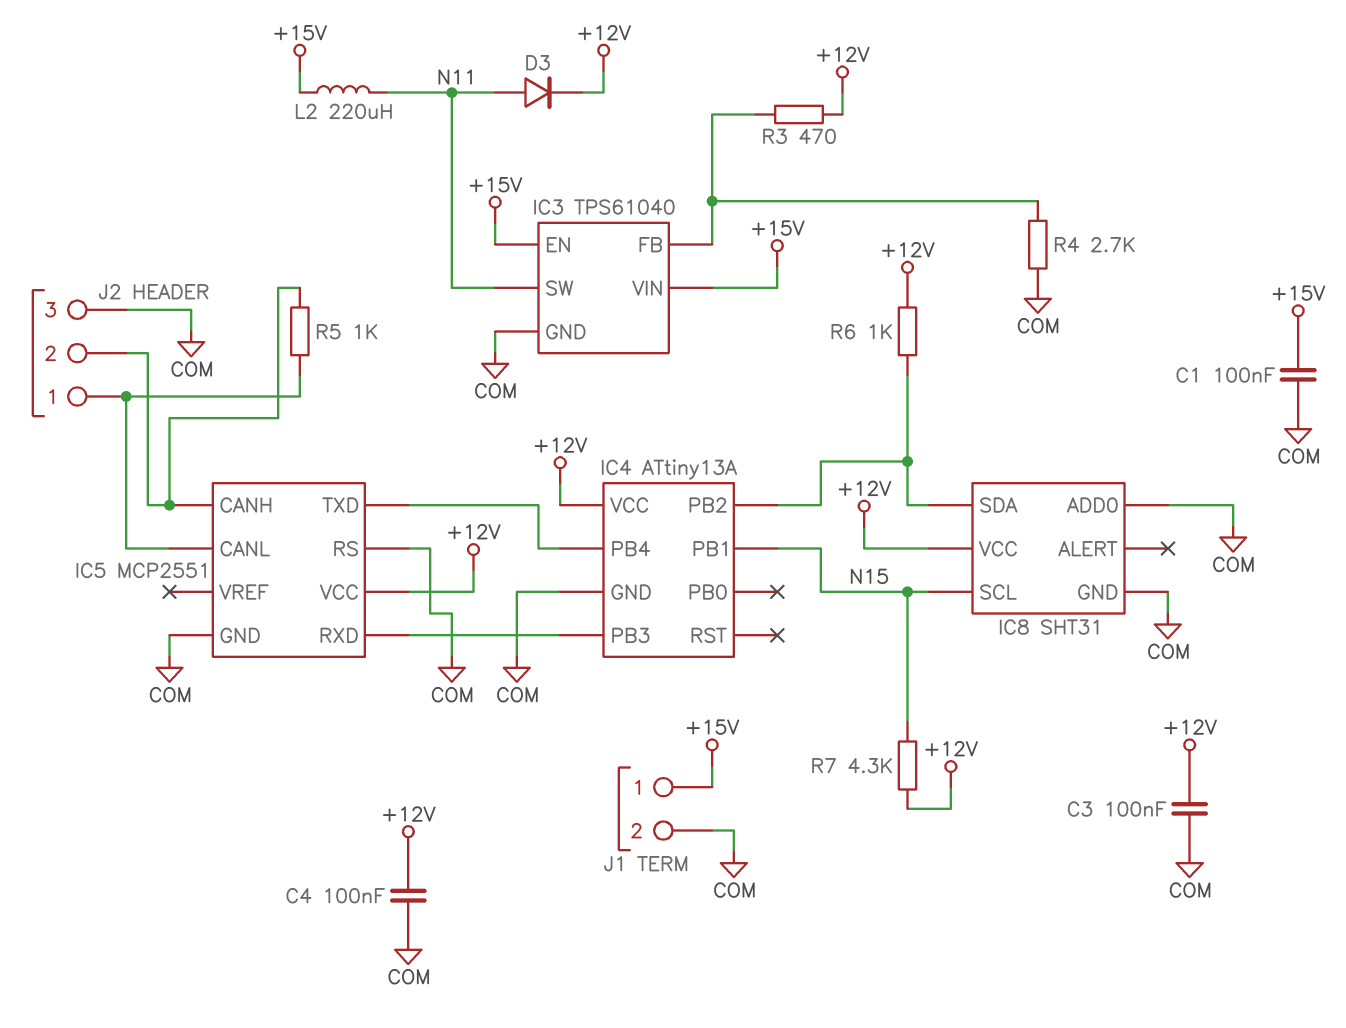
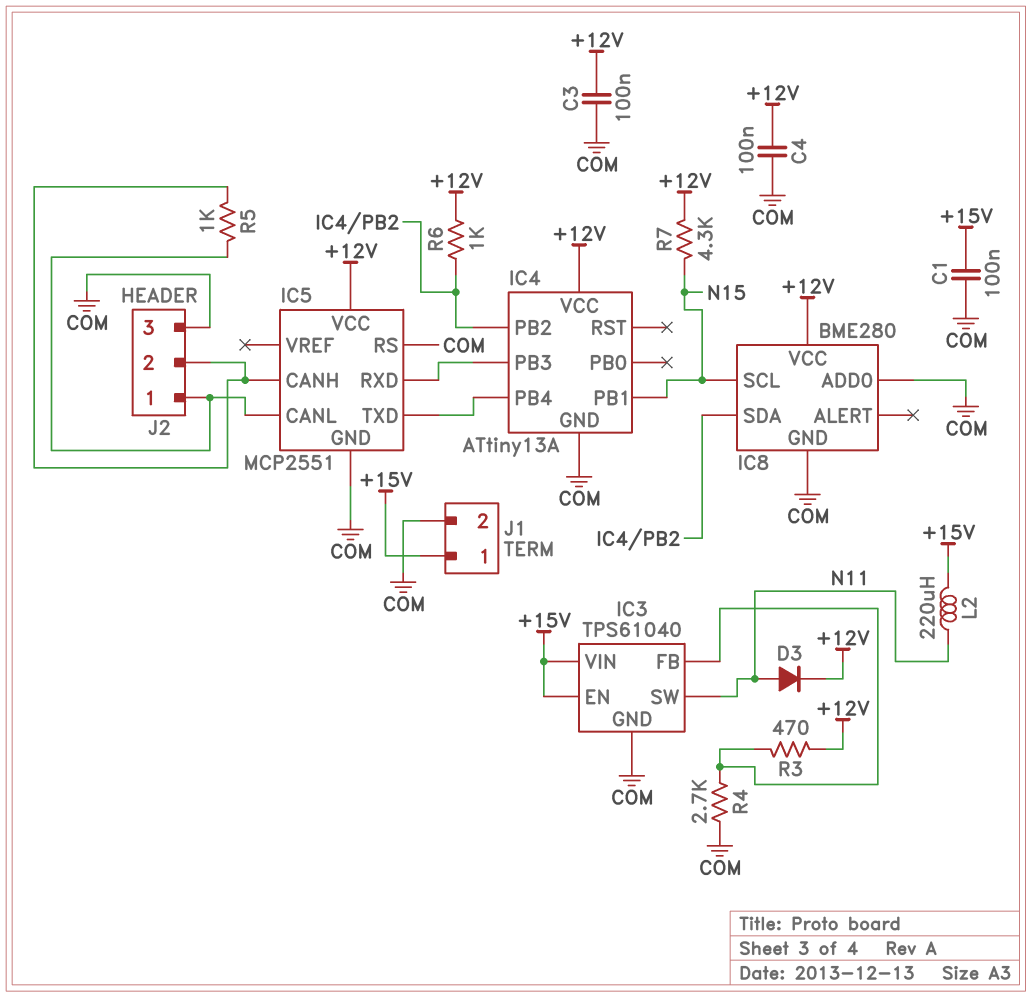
IC8: SHT31 -> BME280

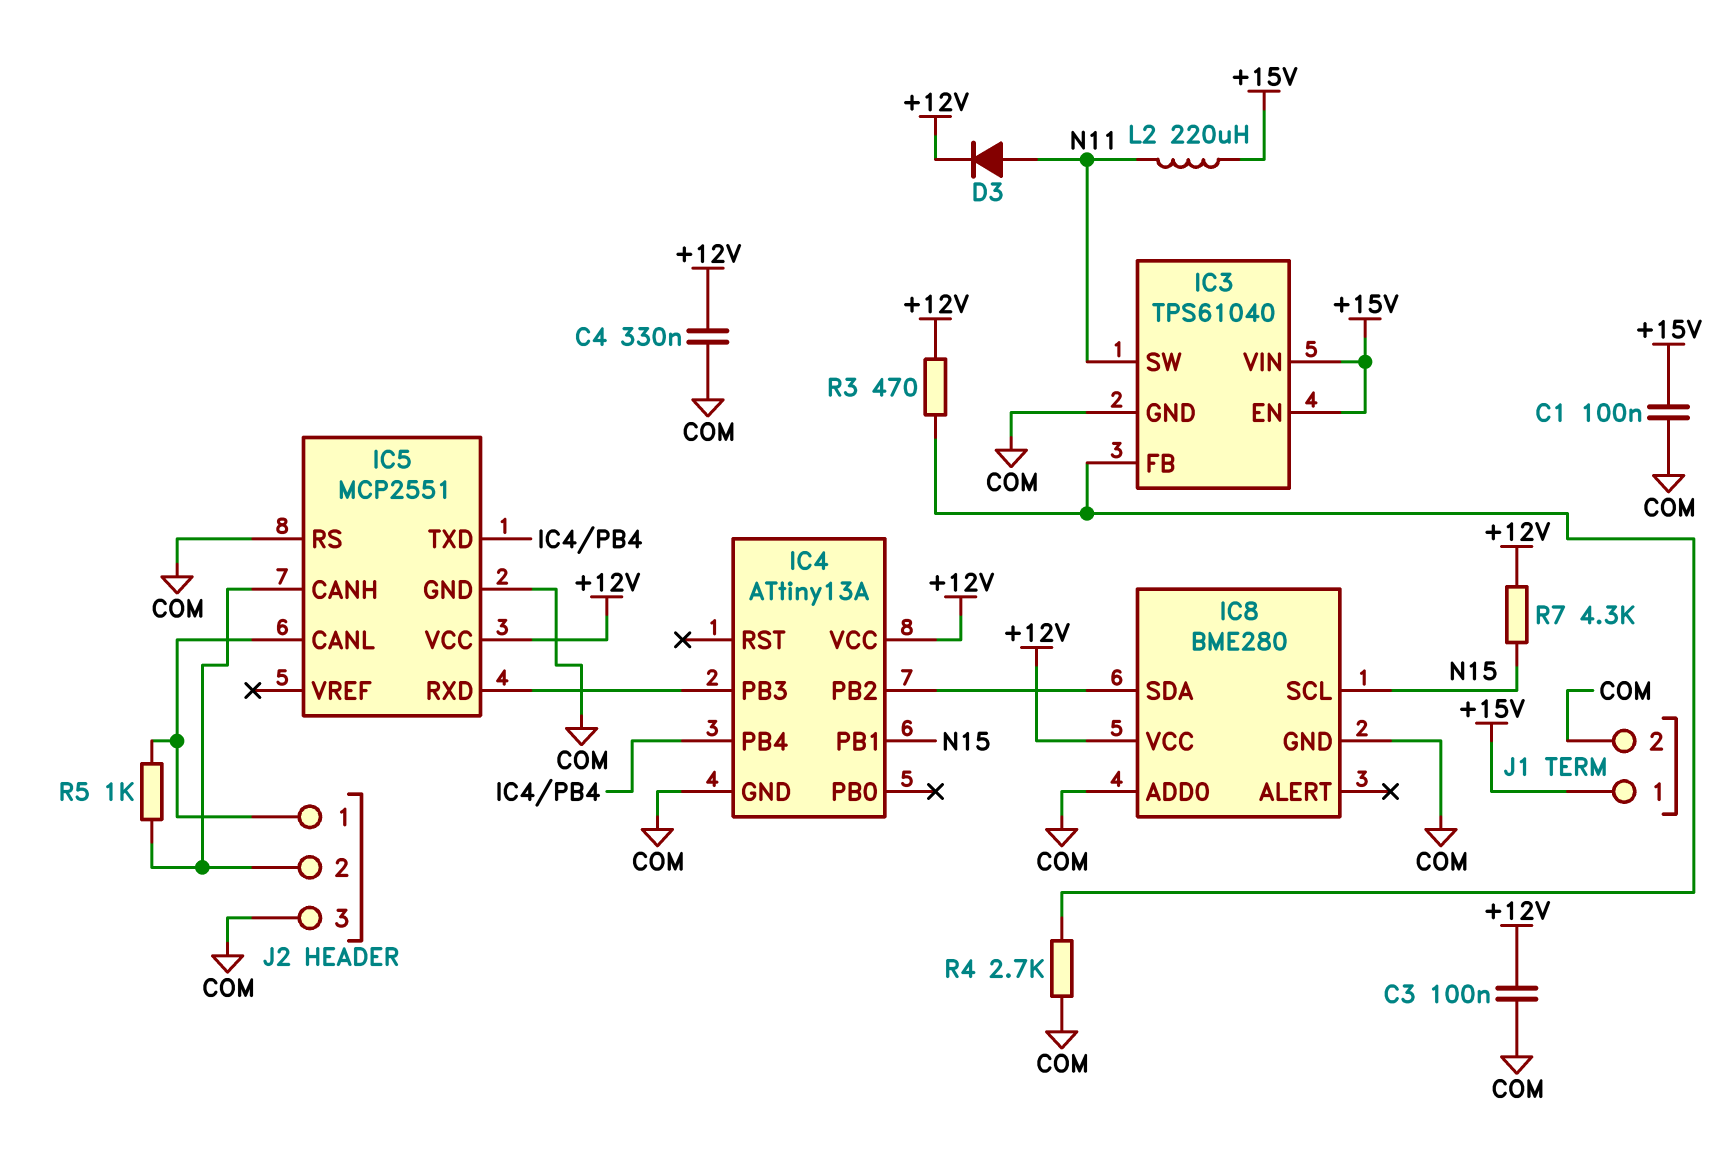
C4: 100nF (+12V, COM) -> 330nF (+12V, COM)
R6: 1k (+12V, IC4/PB2) -> none

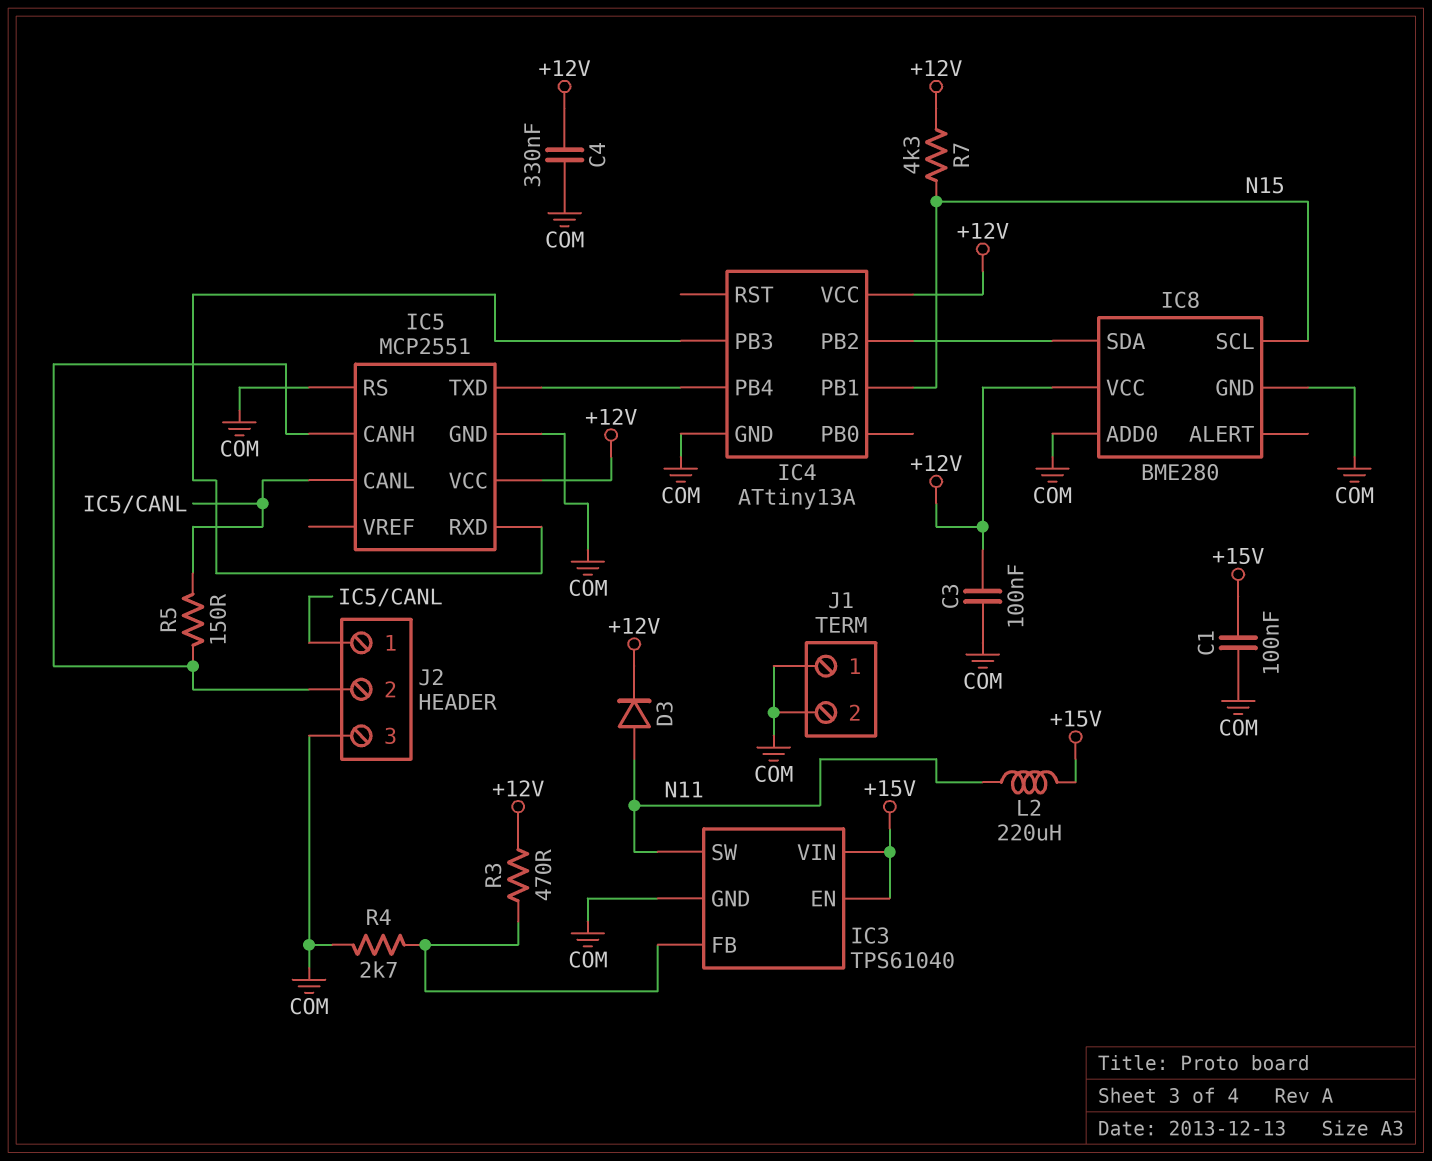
J1 pin 1: +15V -> COM
R5: 1k (IC5/CANH, IC5/CANL) -> 150 (IC5/CANH, IC5/CANL)

